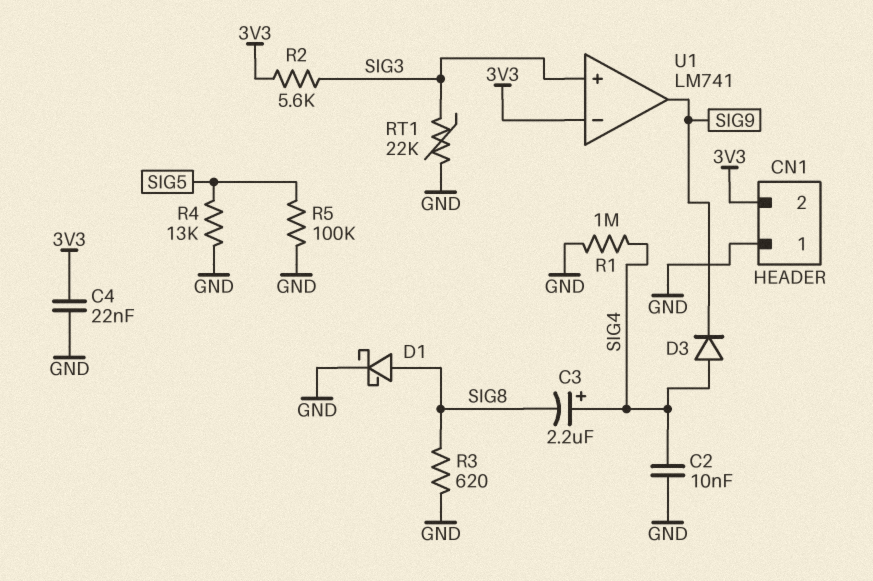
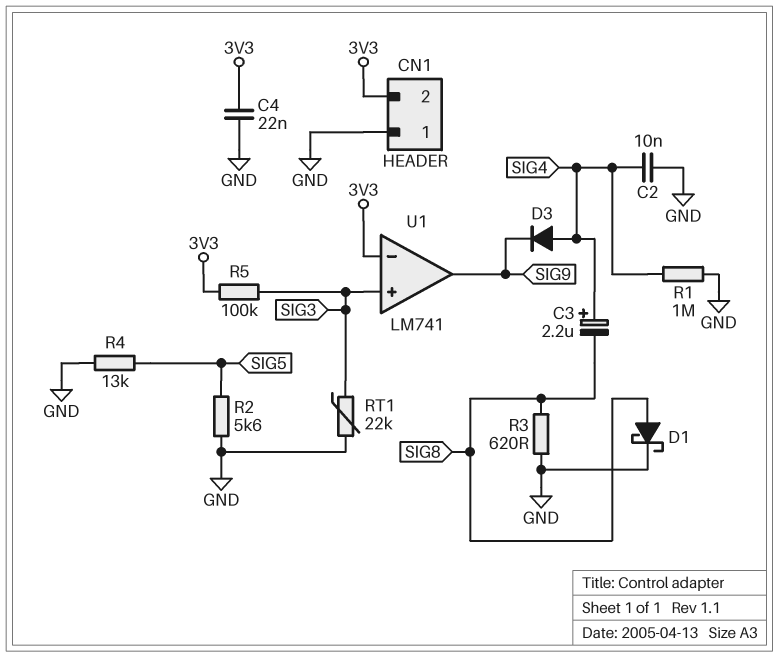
R2: 5.6k (3V3, SIG3) -> 5.6k (GND, SIG5)
R5: 100k (GND, SIG5) -> 100k (3V3, SIG3)

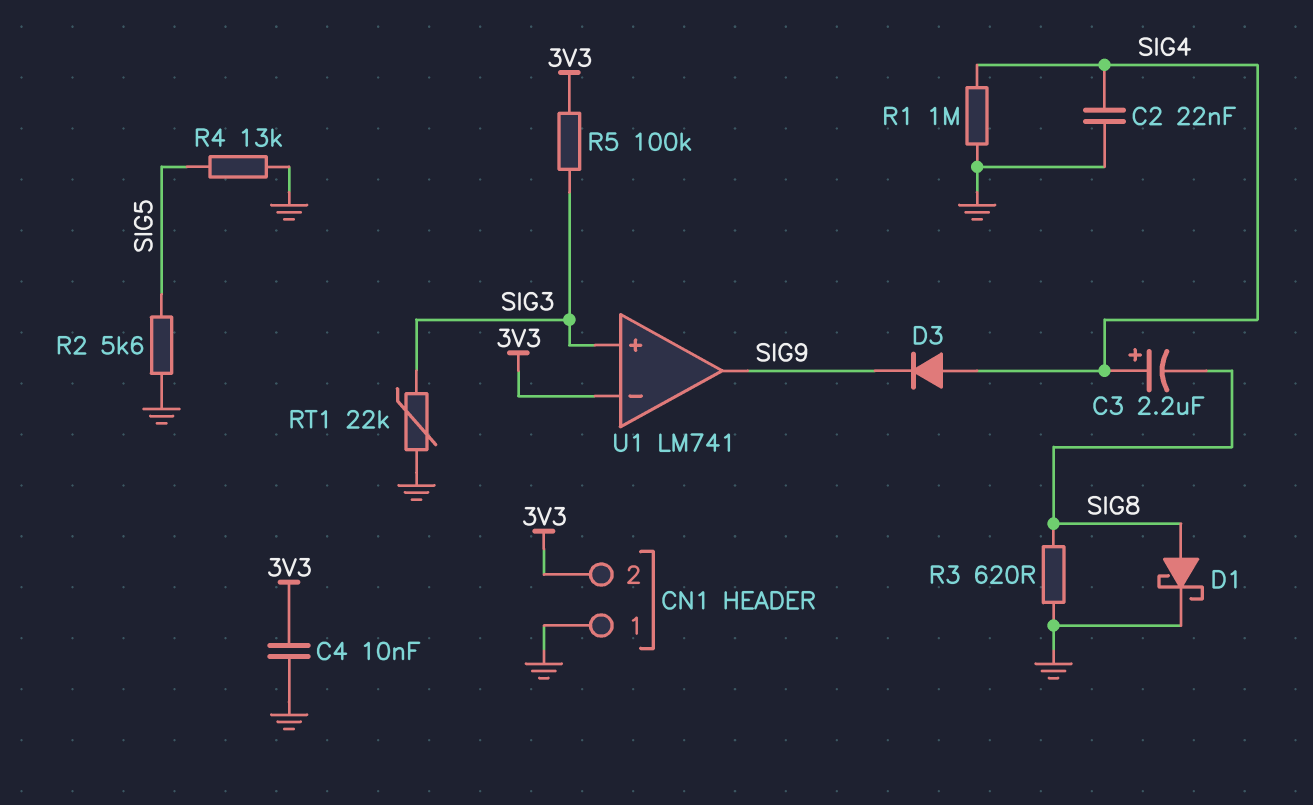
C2: 10nF (GND, SIG4) -> 22nF (GND, SIG4)
C4: 22nF (3V3, GND) -> 10nF (3V3, GND)

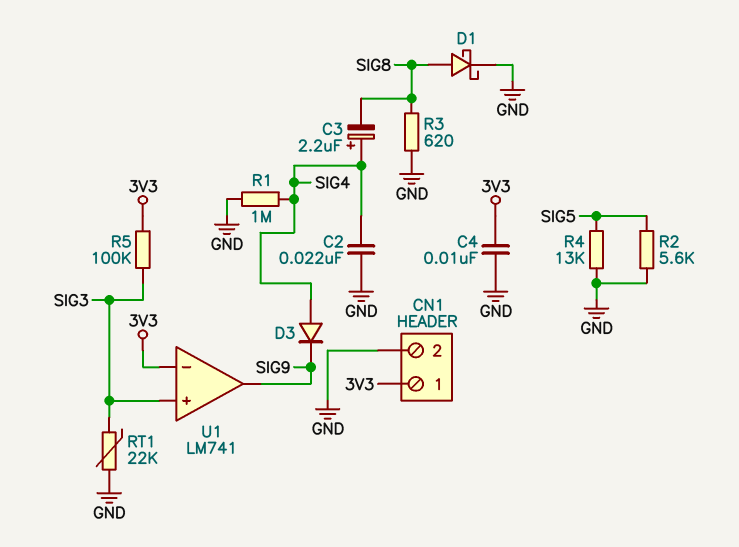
CN1 pin 1: GND -> 3V3
CN1 pin 2: 3V3 -> GND

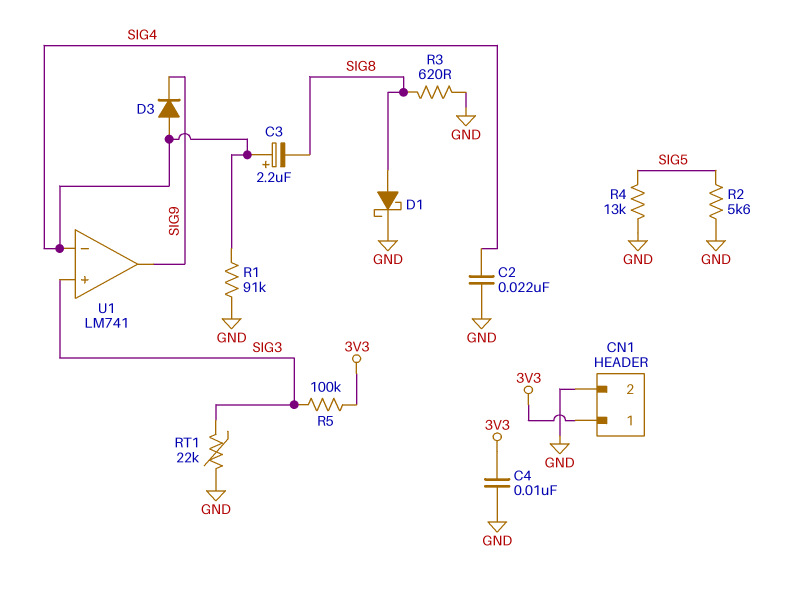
R1: 1M (GND, SIG4) -> 91k (GND, SIG4)
U1 pin in-: 3V3 -> SIG4

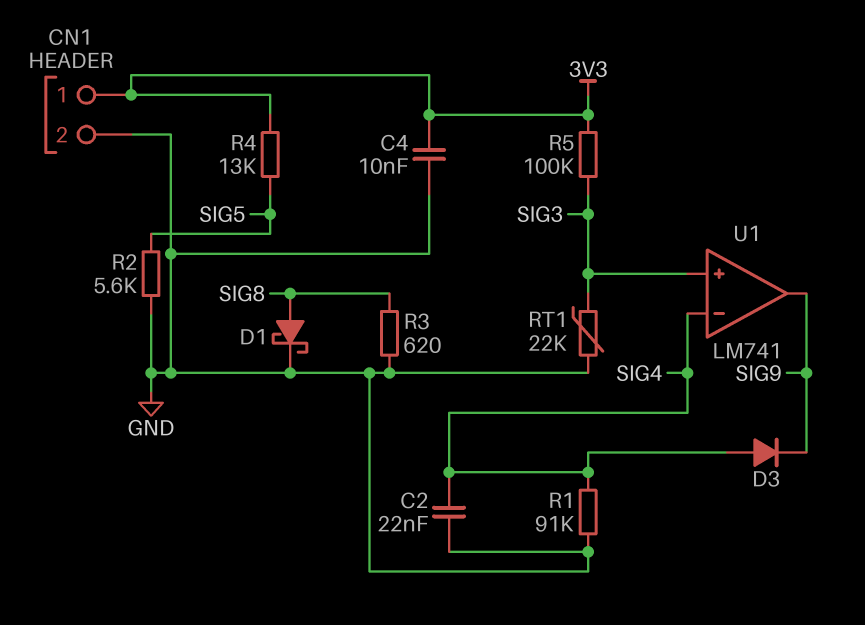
C3: 2.2uF (plus SIG4, minus SIG8) -> none
R4: 13k (GND, SIG5) -> 13k (3V3, SIG5)

